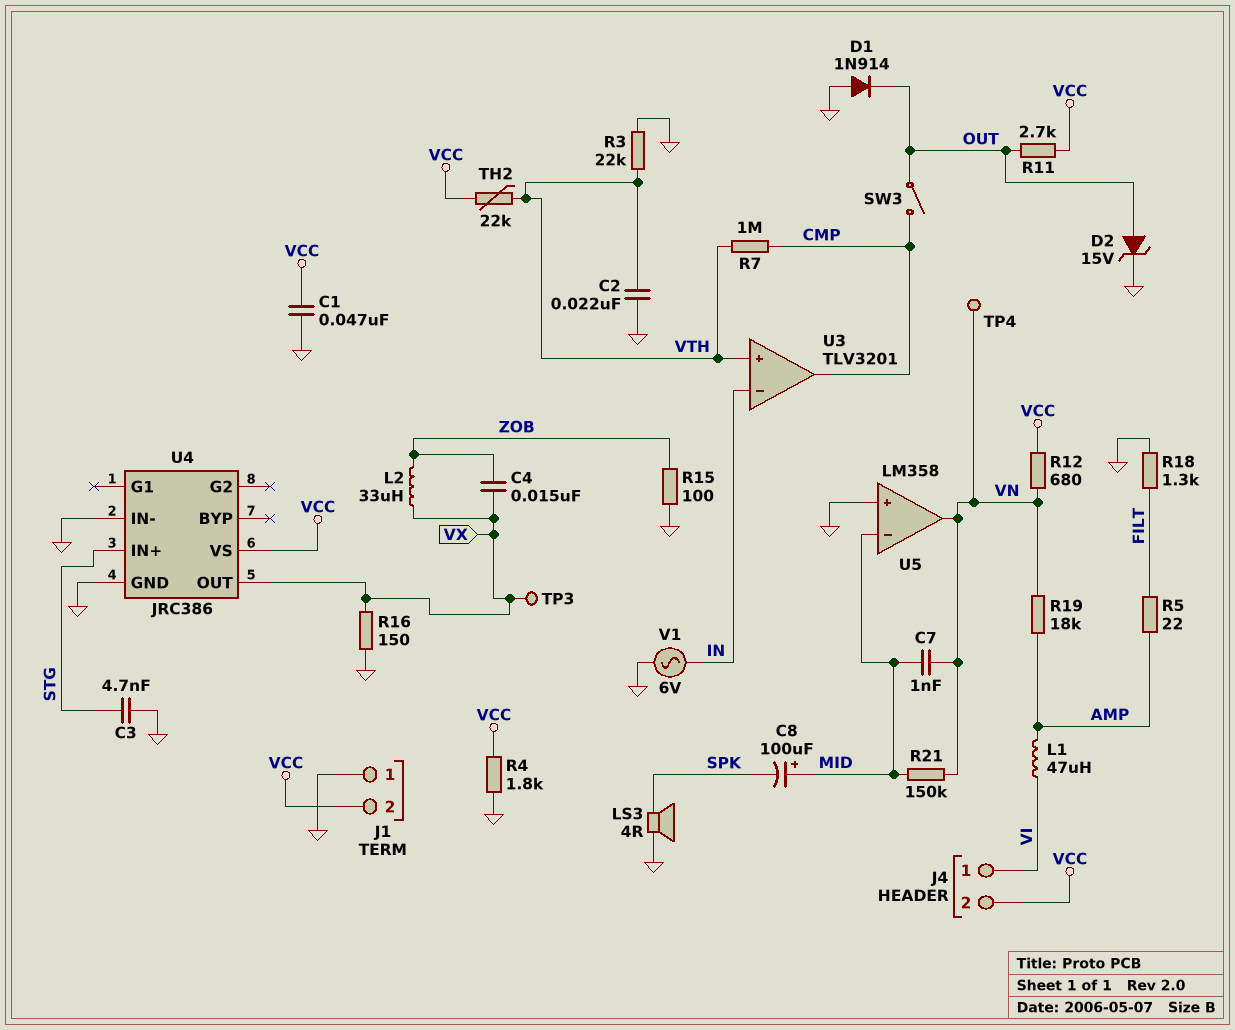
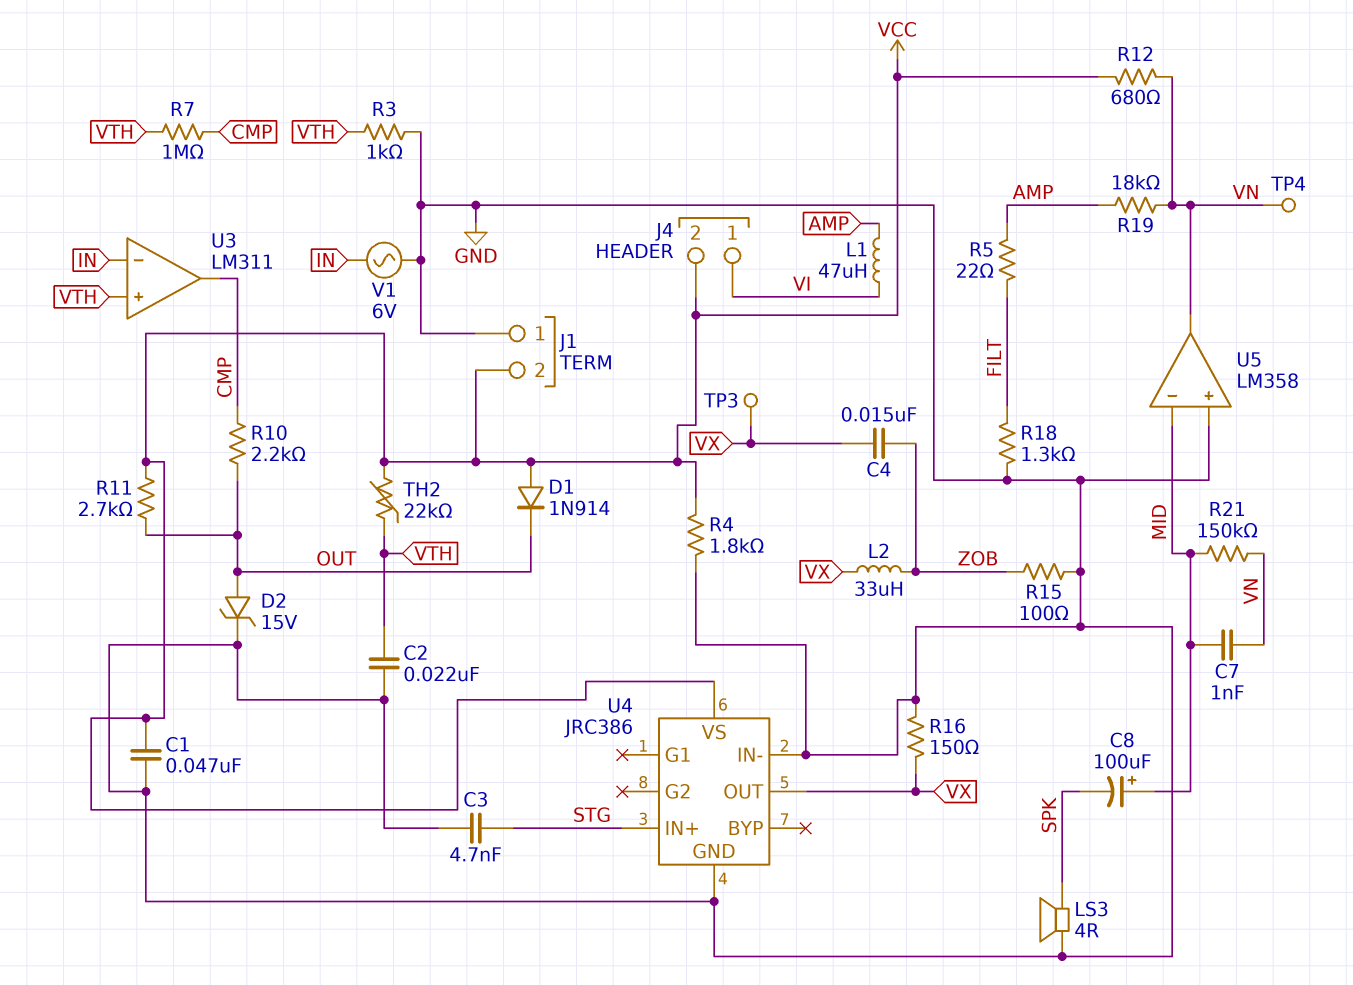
D1: diode 1N914 (A GND, K OUT) -> diode 1N914 (A VCC, K OUT)
R3: 22k (GND, VTH) -> 1k (GND, VTH)
R10: none -> 2.2k (CMP, OUT)
SW3: switch (CMP, OUT) -> none
U3: TLV3201 -> LM311

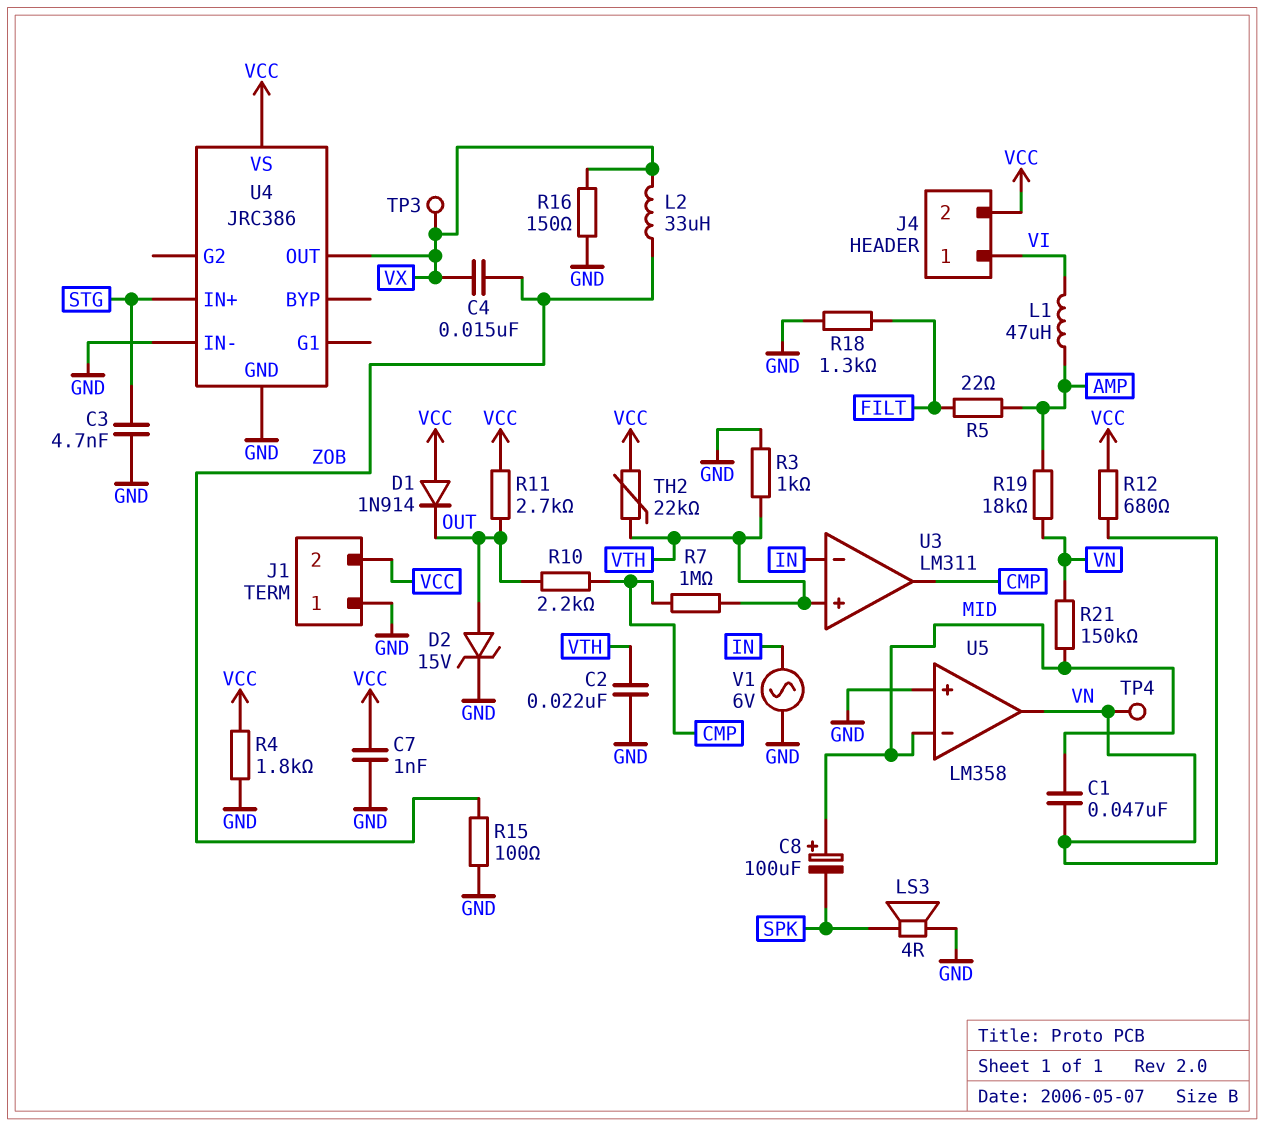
C1: 47nF (GND, VCC) -> 47nF (MID, VN)
C7: 1nF (MID, VN) -> 1nF (GND, VCC)

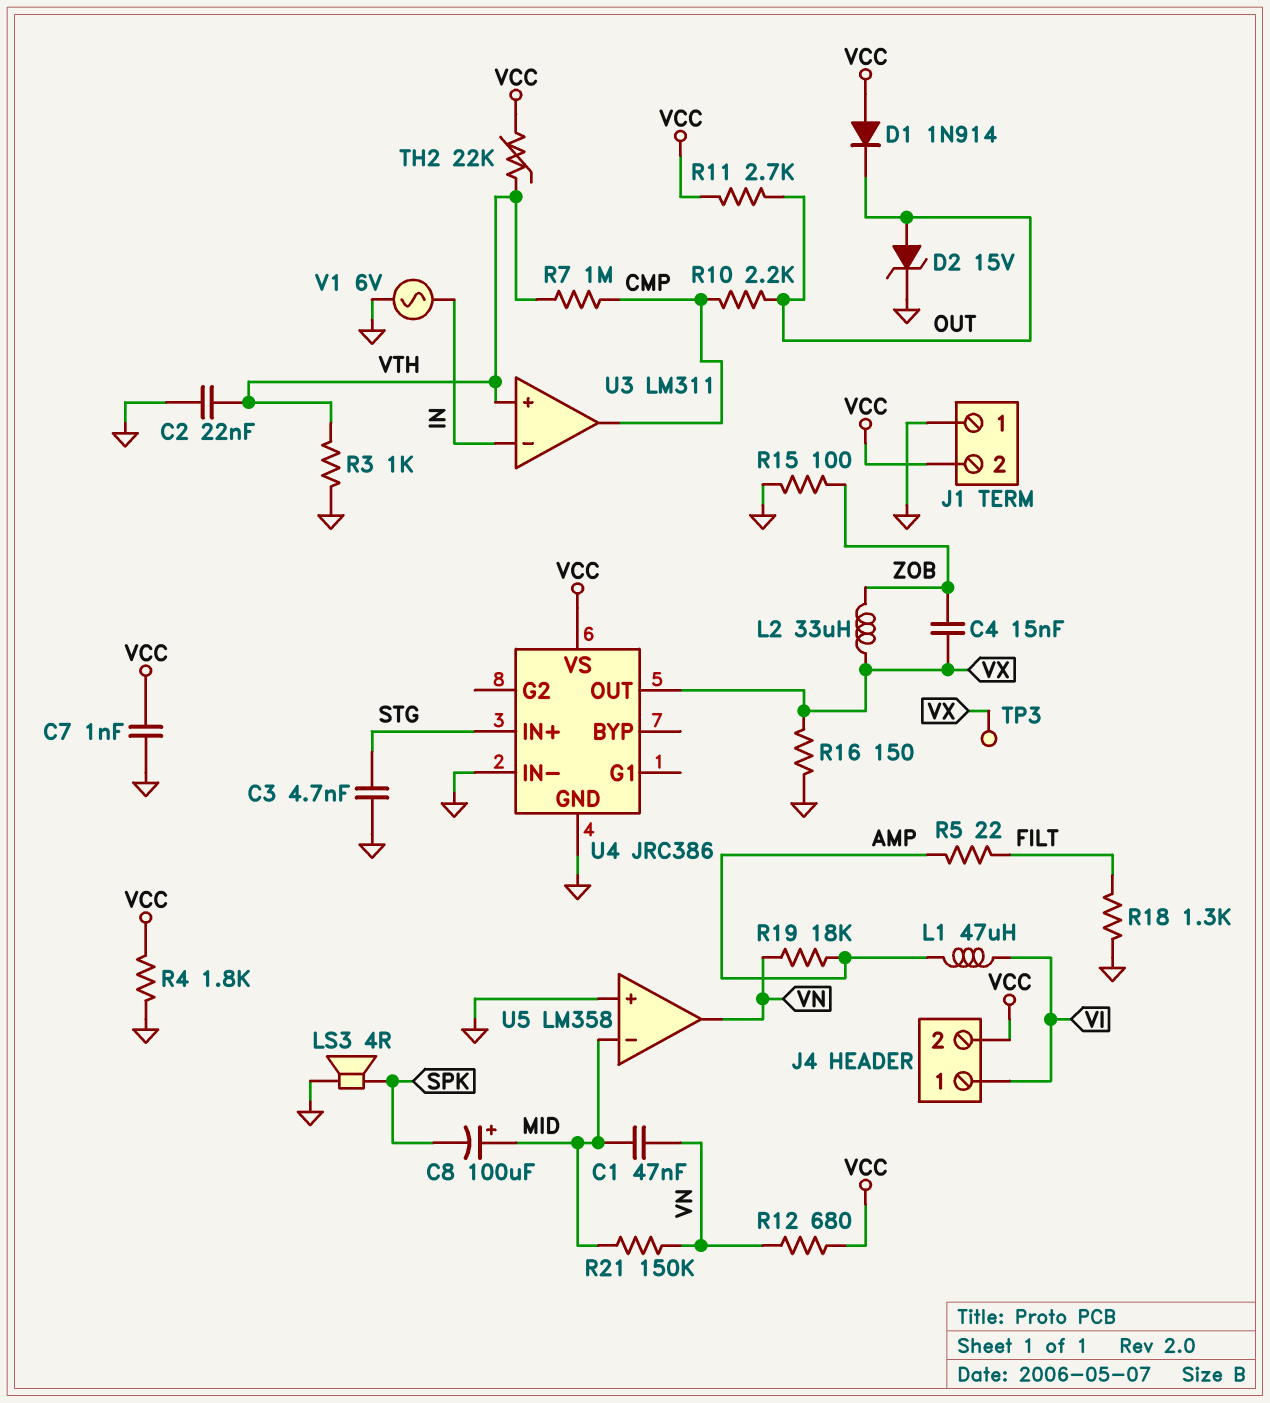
TP4: test point (VN) -> none

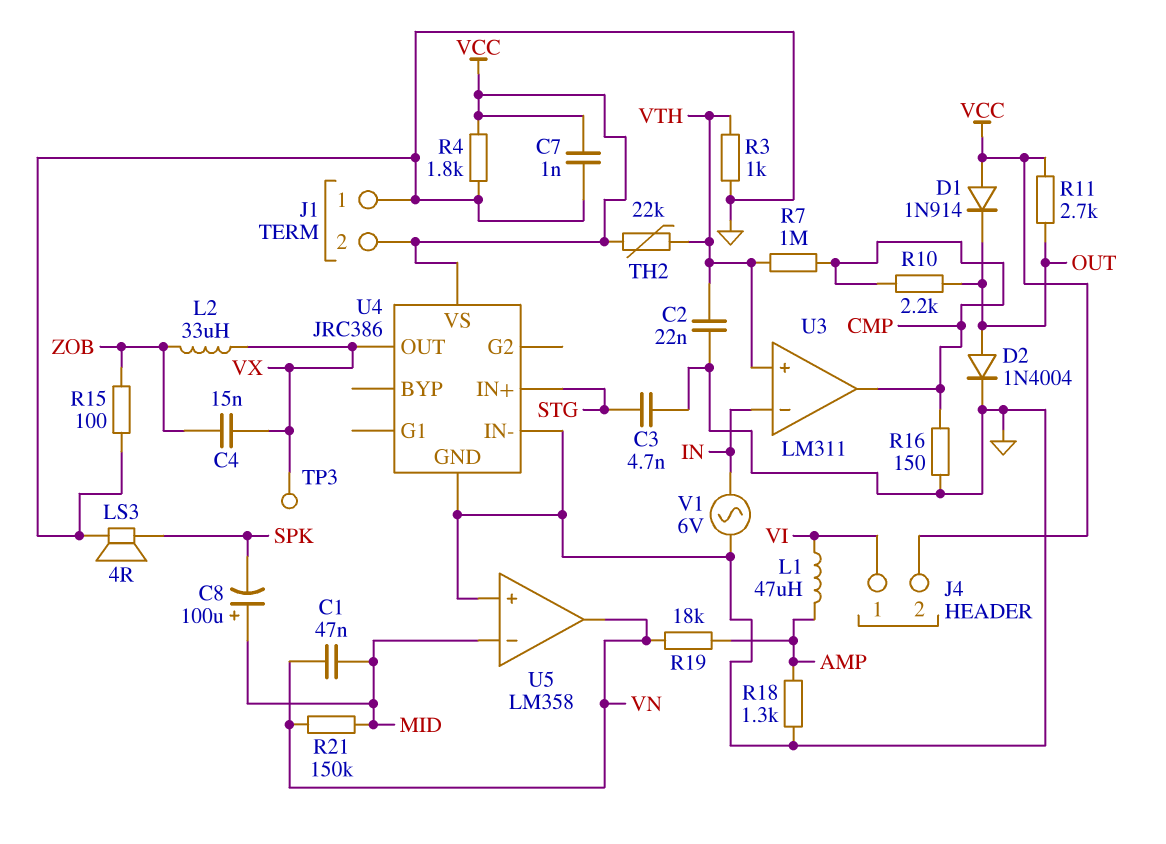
D2: zener 15V (A OUT, K GND) -> diode 1N4004 (A OUT, K GND)
R5: 22 (AMP, FILT) -> none
R12: 680 (VCC, VN) -> none
R16: 150 (GND, VX) -> 150 (CMP, GND)
R18: 1.3k (FILT, GND) -> 1.3k (AMP, GND)

